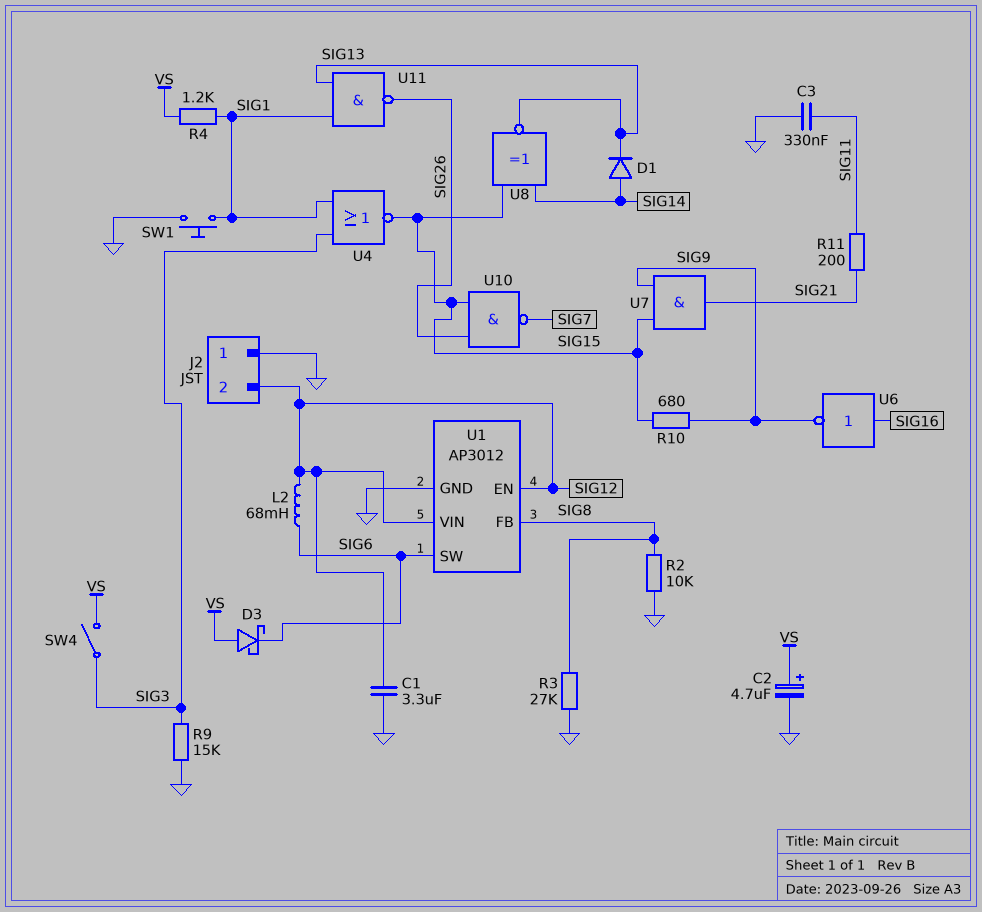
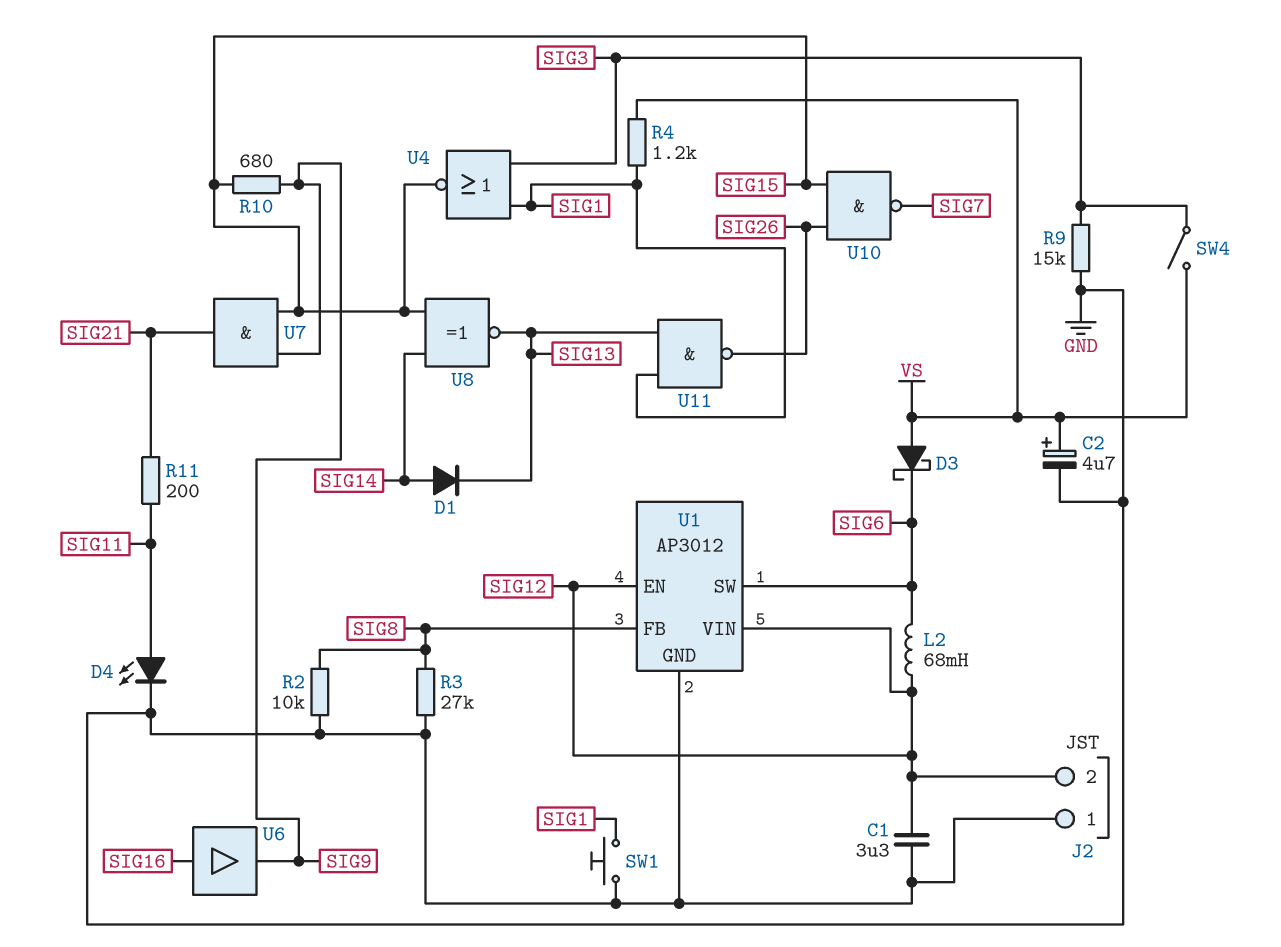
C3: 330nF (GND, SIG11) -> none
D4: none -> LED (A SIG11, K GND)
U6: NOT (in SIG16, out SIG9) -> buffer (in SIG16, out SIG9)

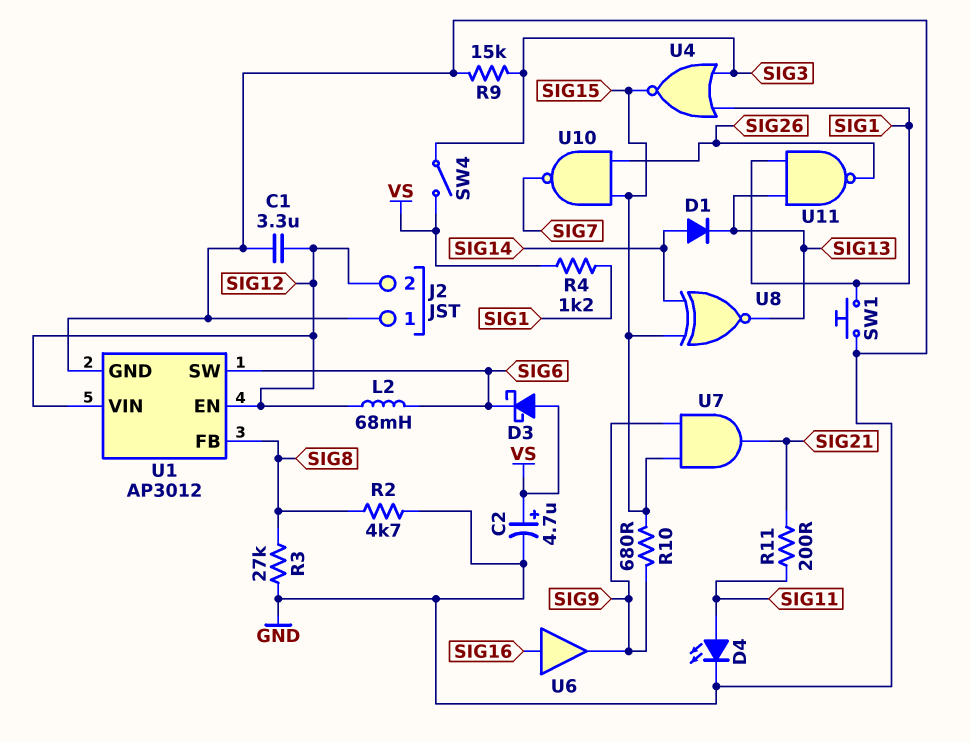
R2: 10k (GND, SIG8) -> 4.7k (GND, SIG8)

